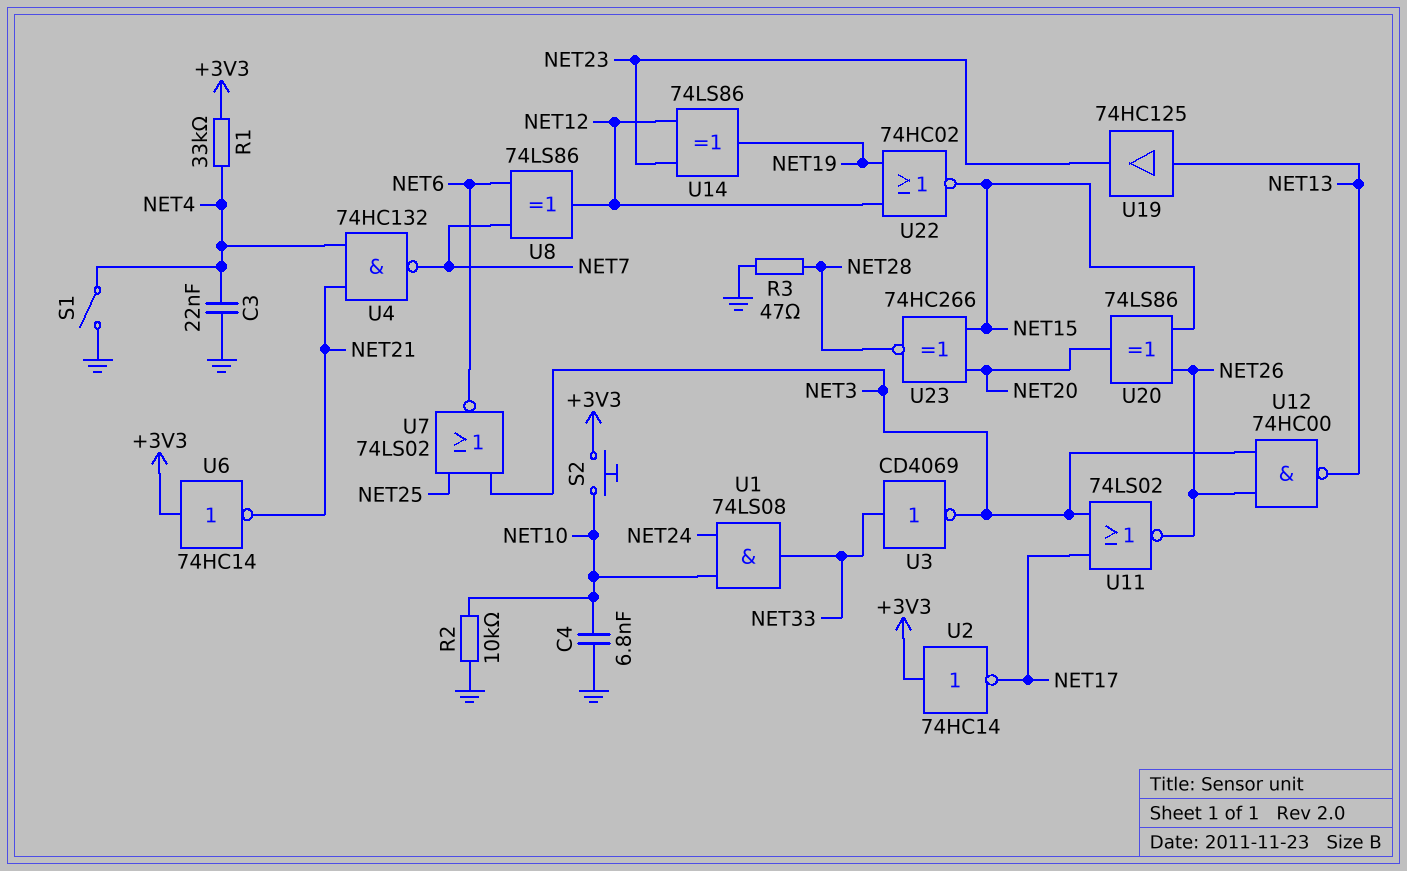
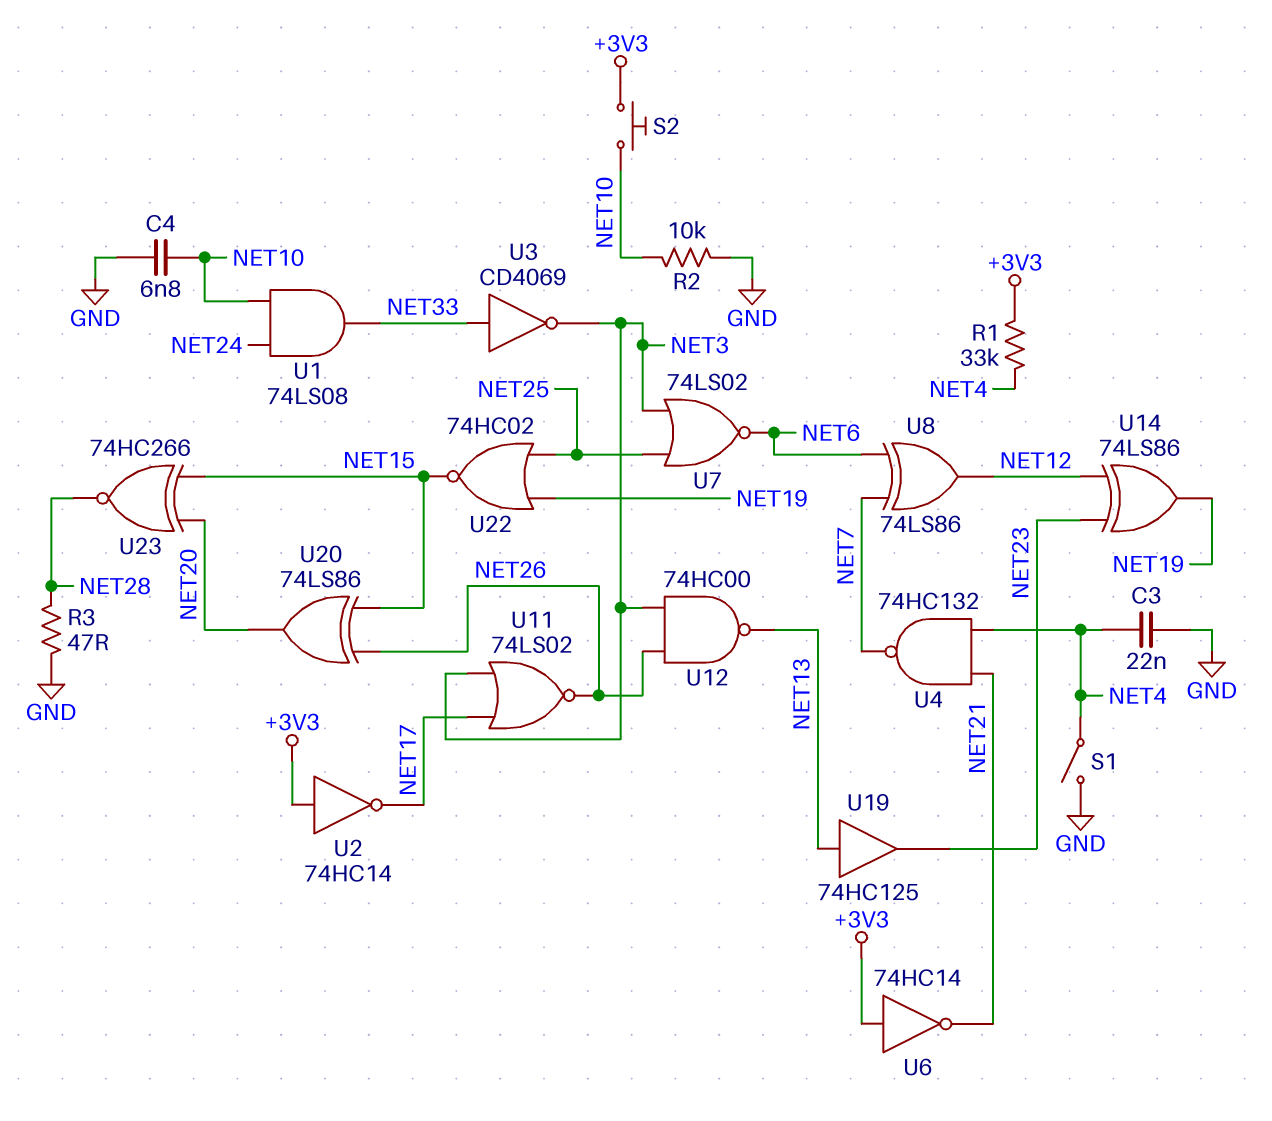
U22: NOR 74HC02 (in NET12, in NET19, out NET15) -> NOR 74HC02 (in NET19, in NET25, out NET15)

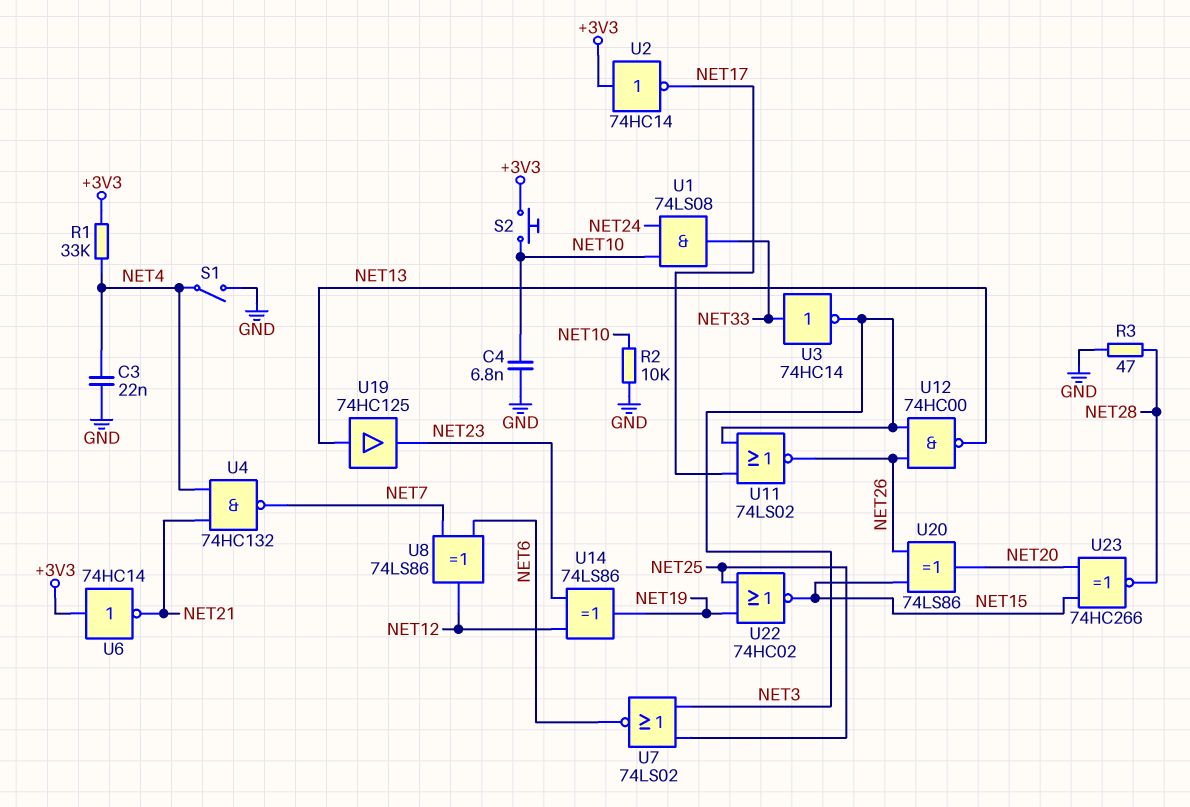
U3: NOT CD4069 (in NET33, out NET3) -> NOT 74HC14 (in NET33, out NET3)

